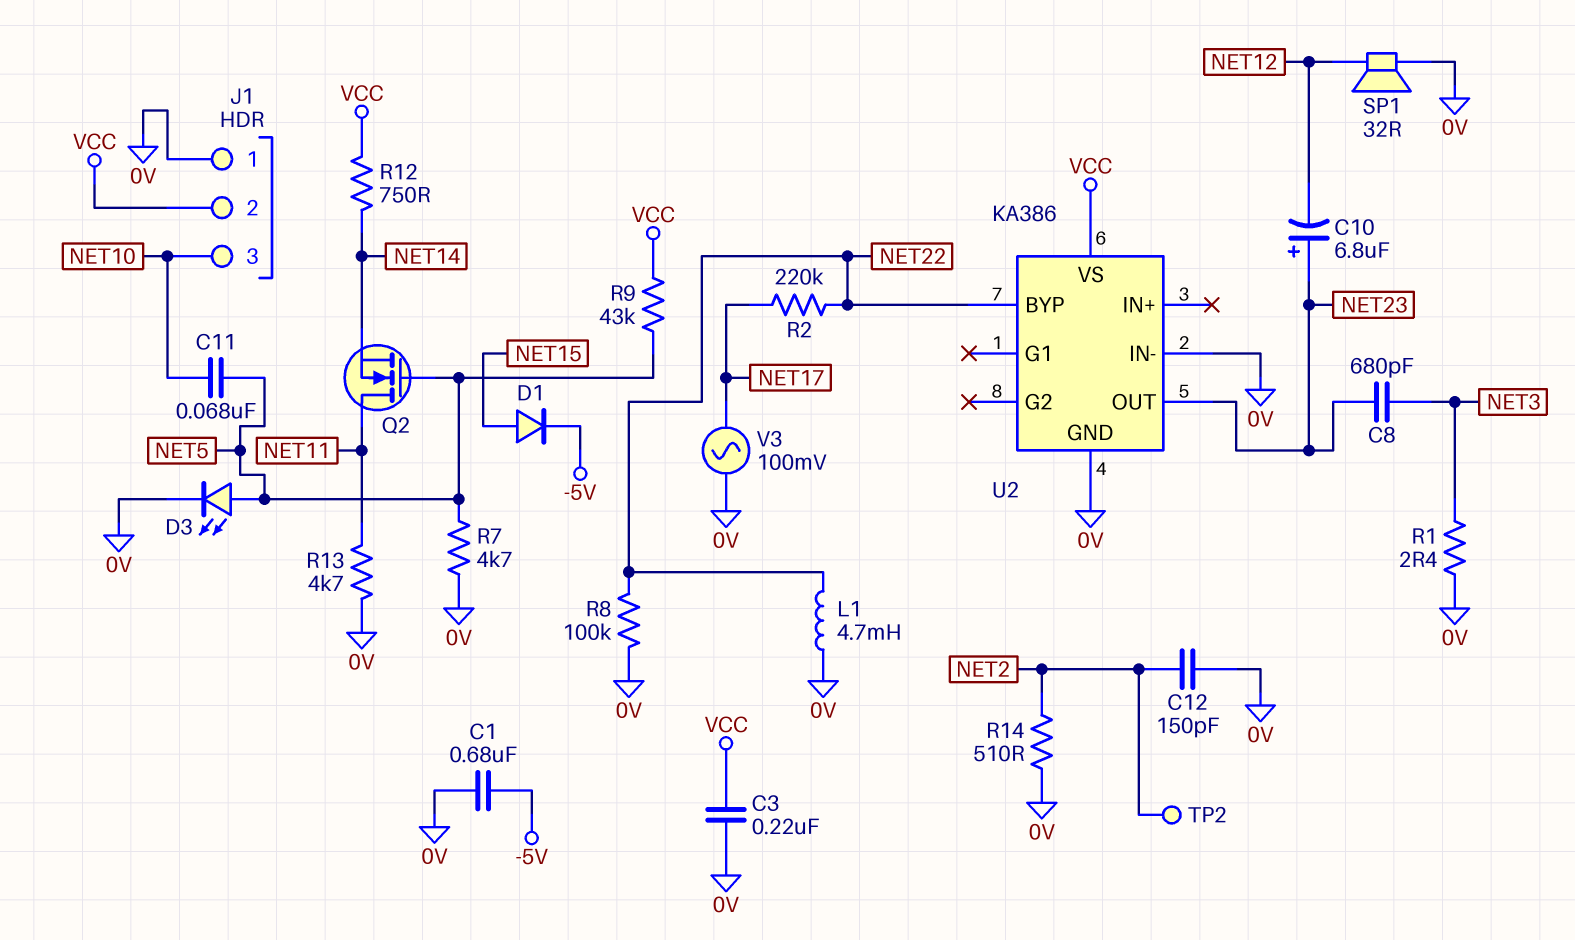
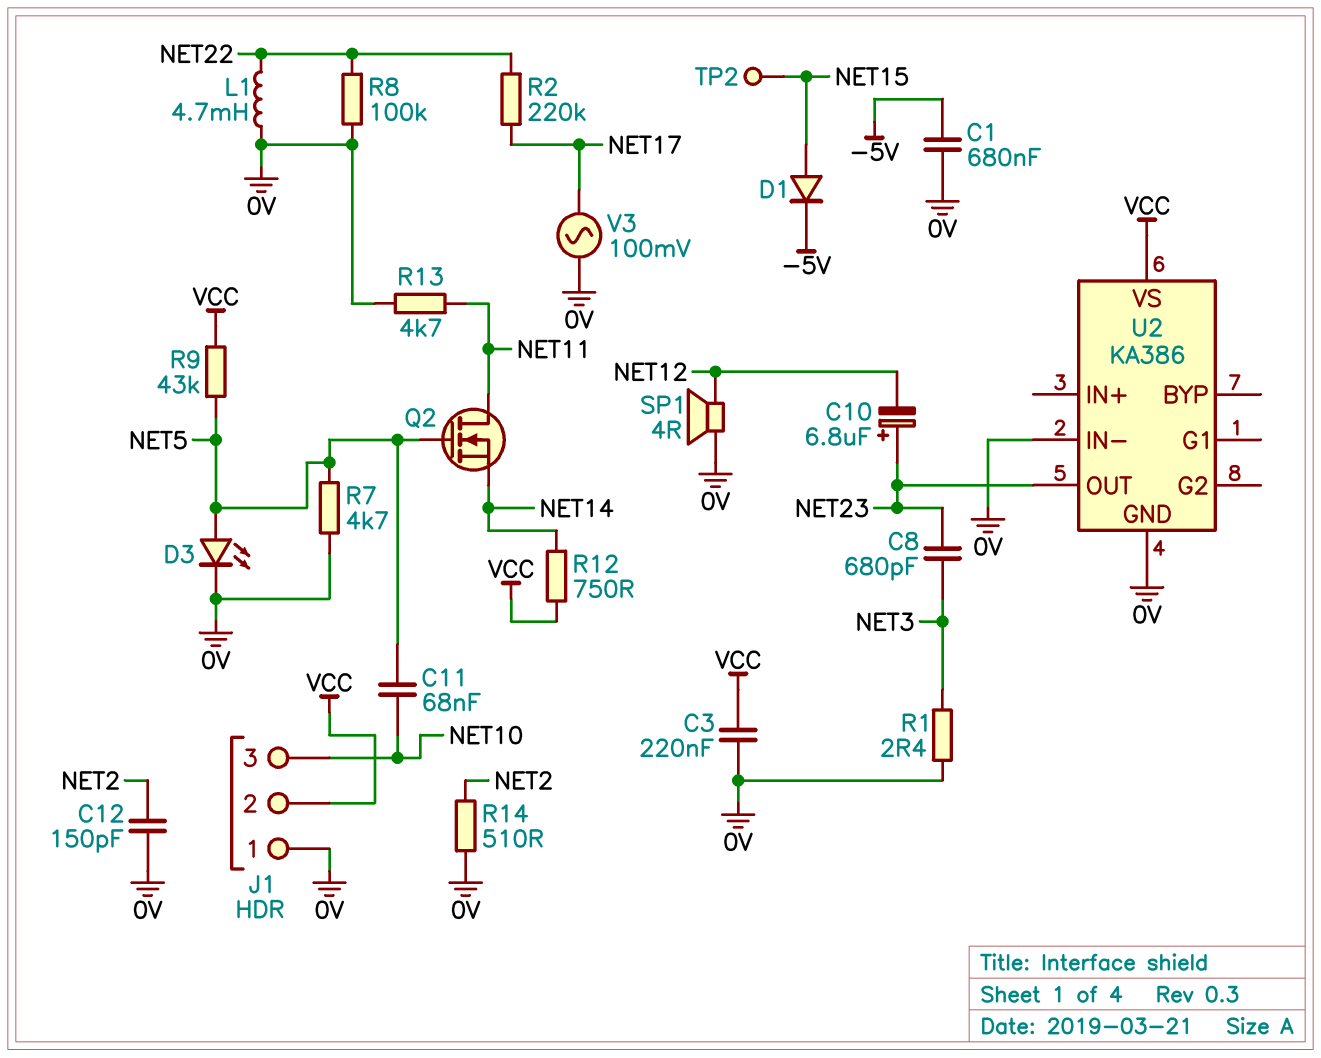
SP1: speaker 32R (0V, NET12) -> speaker 4R (0V, NET12)
TP2: test point (NET2) -> test point (NET15)
U2 pin BYP: NET22 -> none

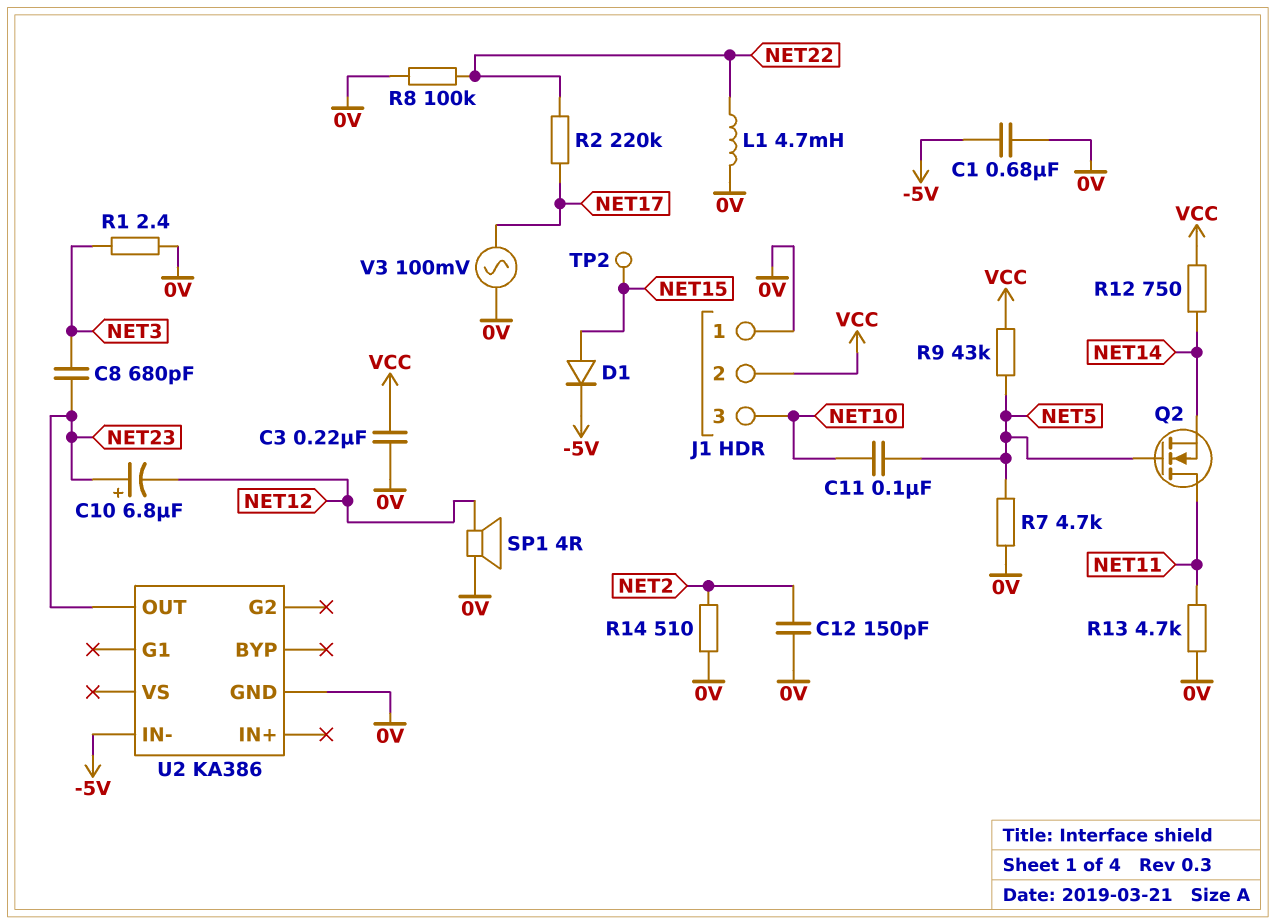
C11: 68nF (NET5, NET10) -> 100nF (NET5, NET10)
D3: LED (A NET5, K 0V) -> none
U2 pin IN-: 0V -> -5V
U2 pin VS: VCC -> none

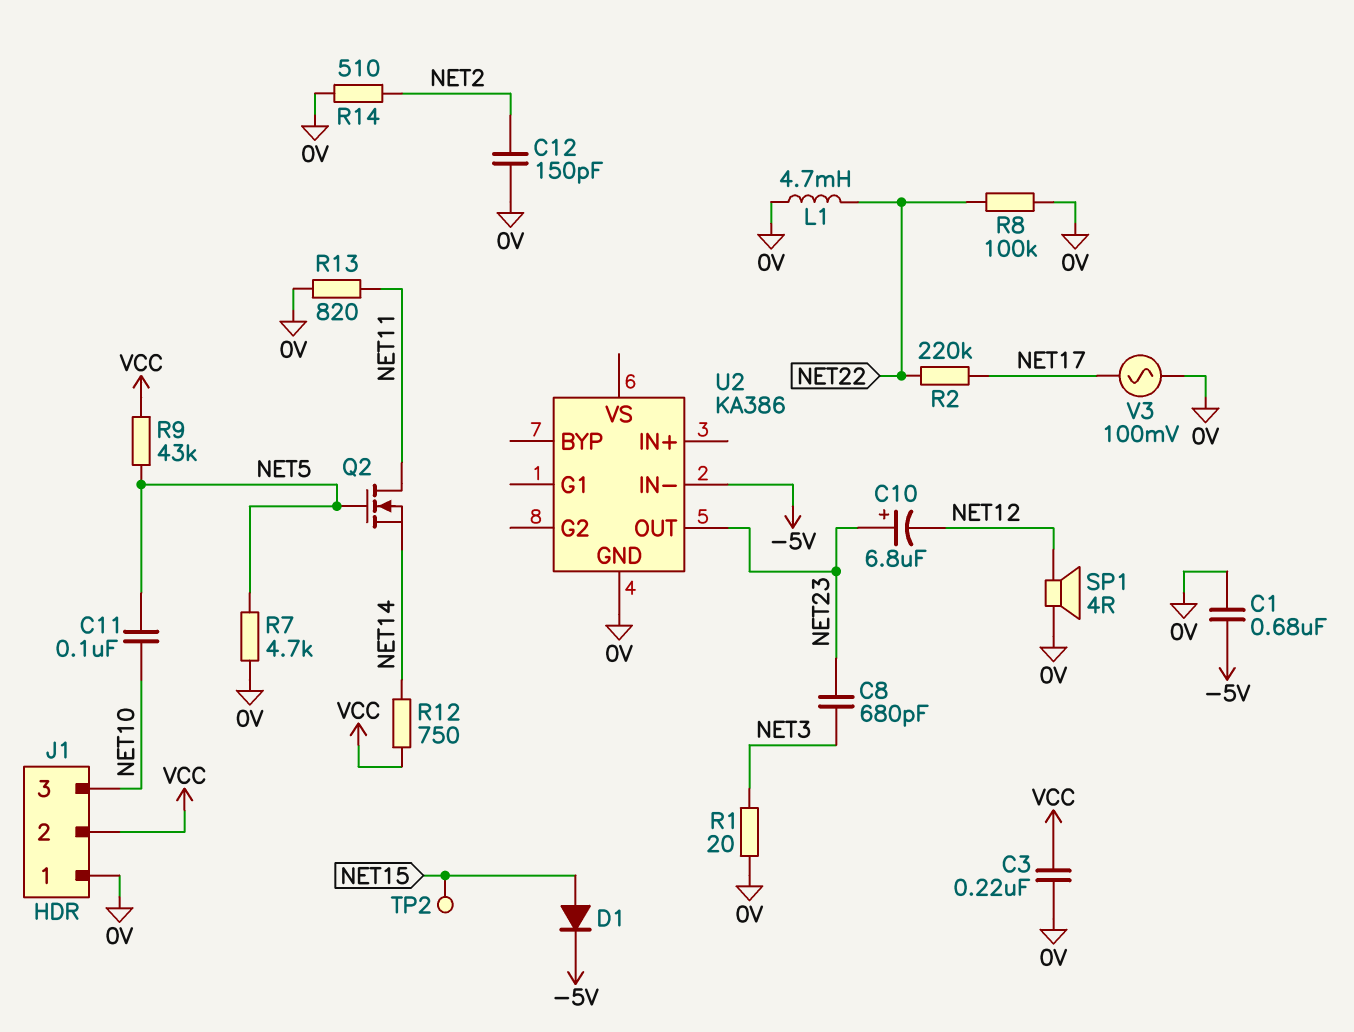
R1: 2.4 (0V, NET3) -> 20 (0V, NET3)
R13: 4.7k (0V, NET11) -> 820 (0V, NET11)

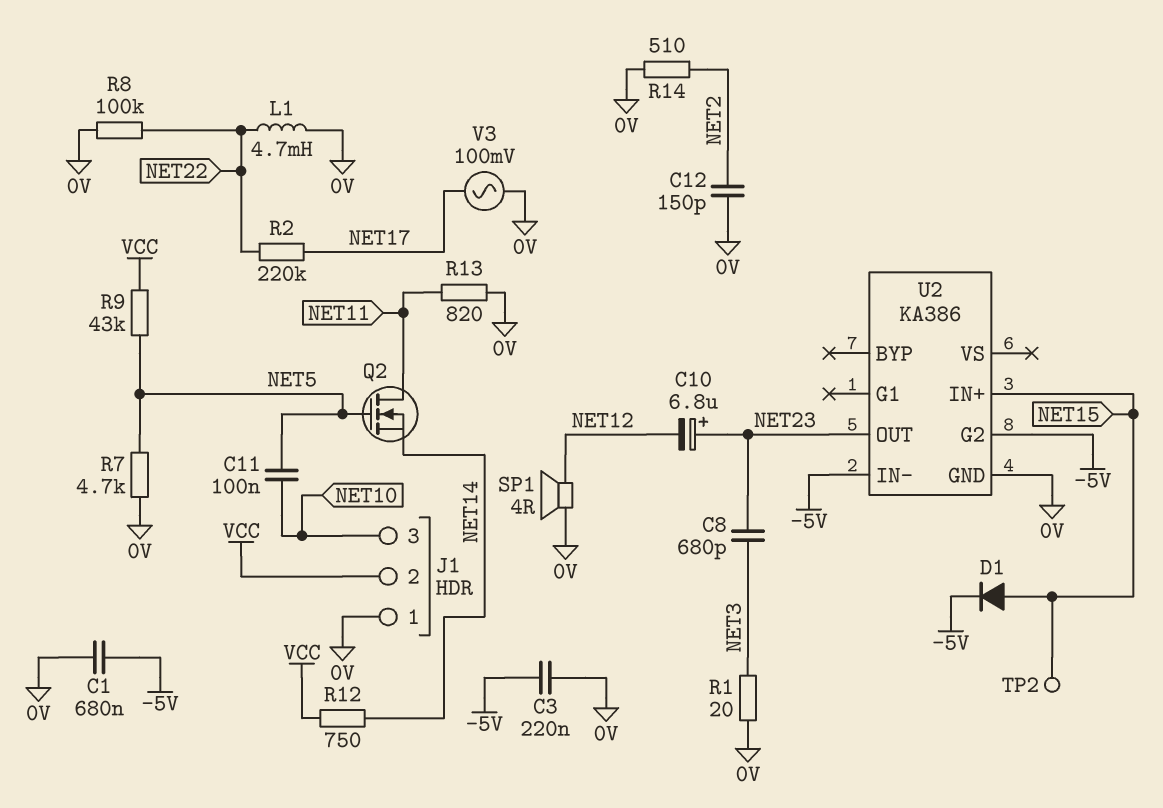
C3: 220nF (0V, VCC) -> 220nF (-5V, 0V)
U2 pin G2: none -> -5V
U2 pin IN+: none -> NET15

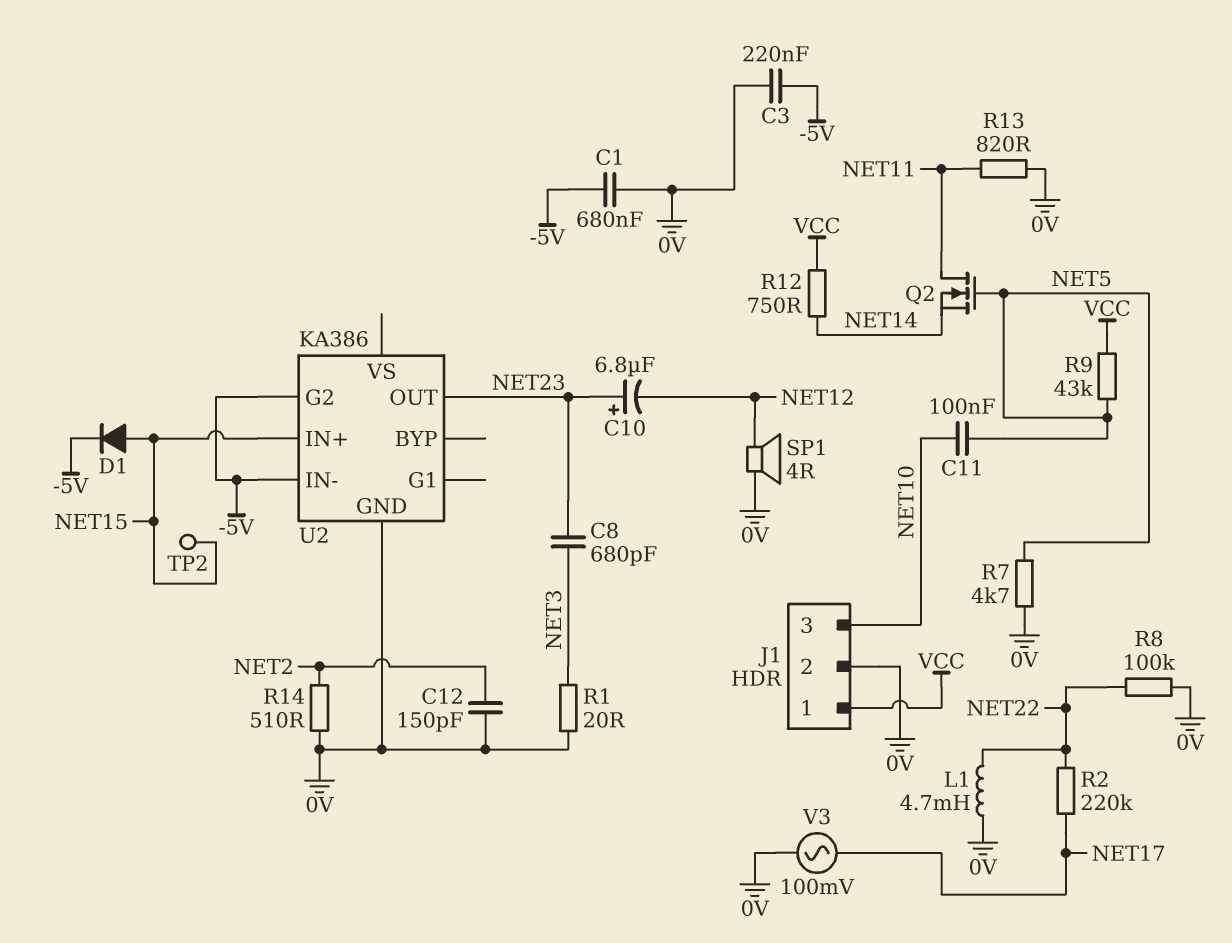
J1 pin 1: 0V -> VCC
J1 pin 2: VCC -> 0V

